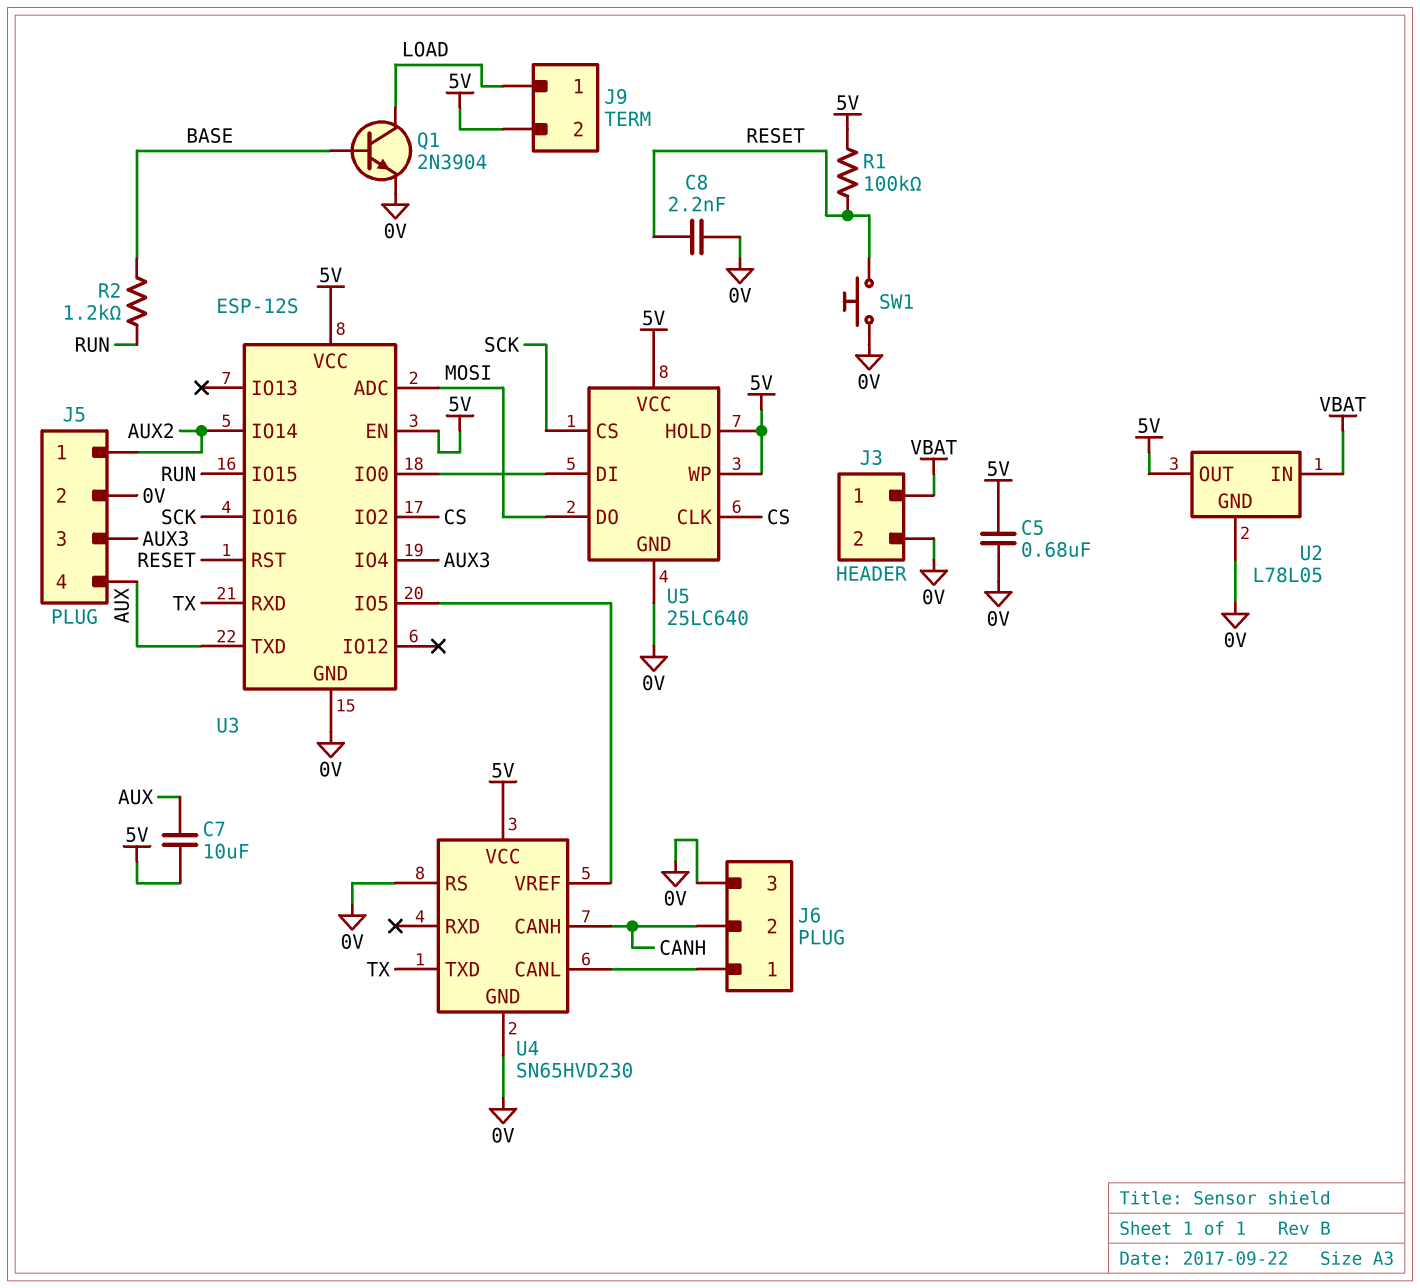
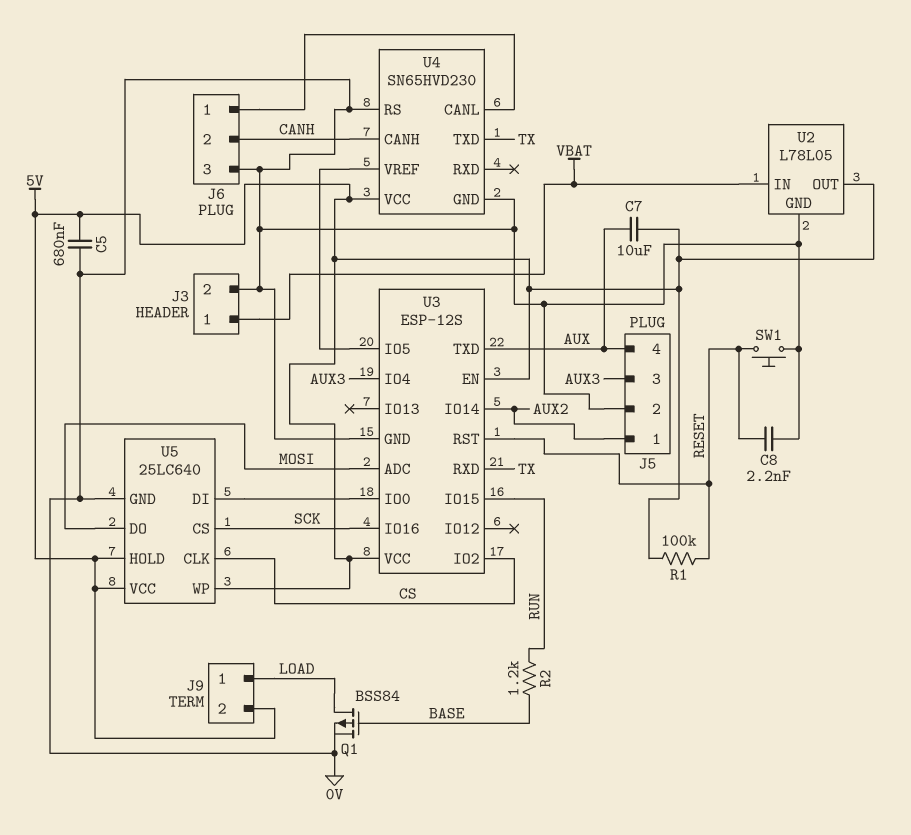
Q1: NPN 2N3904 (B BASE, C LOAD, E 0V) -> PMOS BSS84 (G BASE, D LOAD, S 0V)

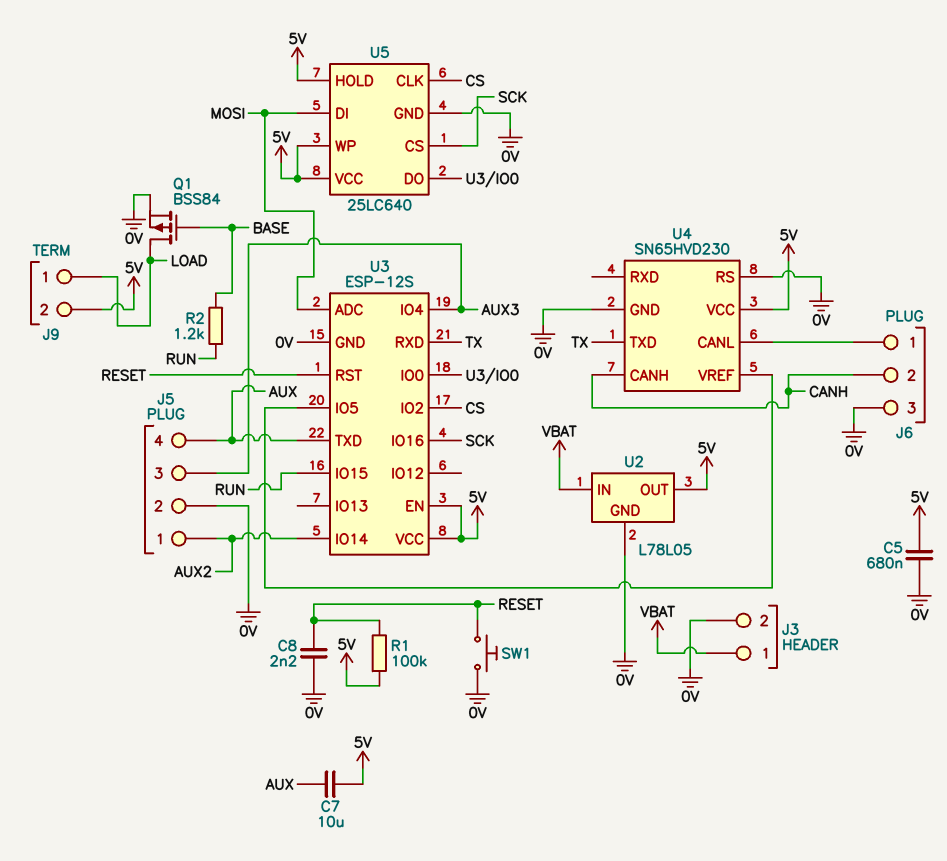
U5 pin DI: U3/IO0 -> MOSI
U5 pin DO: MOSI -> U3/IO0

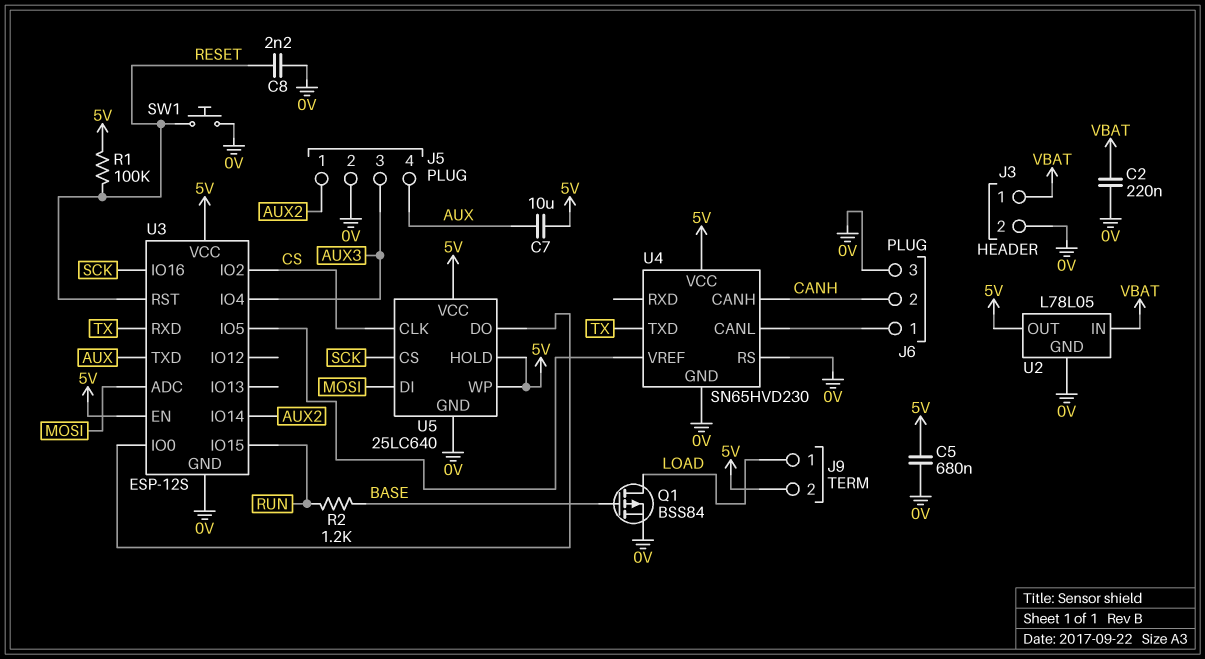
C2: none -> 220nF (0V, VBAT)

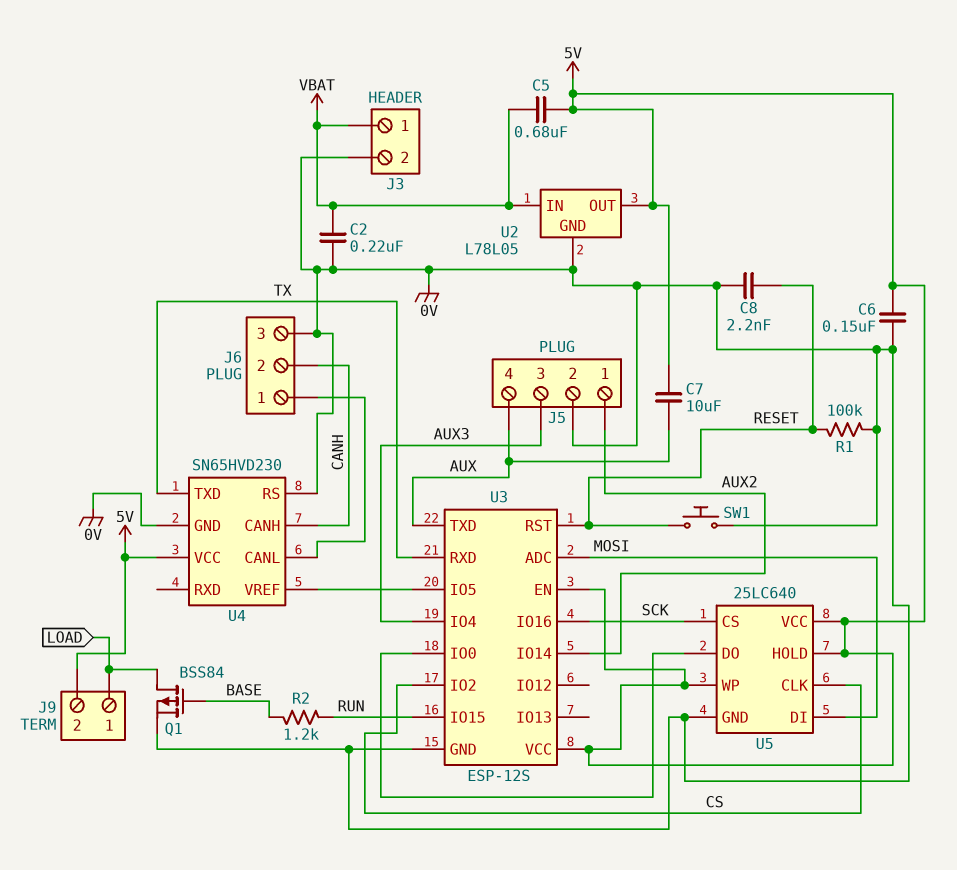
C5: 680nF (0V, 5V) -> 680nF (5V, VBAT)
C6: none -> 150nF (0V, 5V)
R1: 100k (5V, RESET) -> 100k (0V, RESET)

